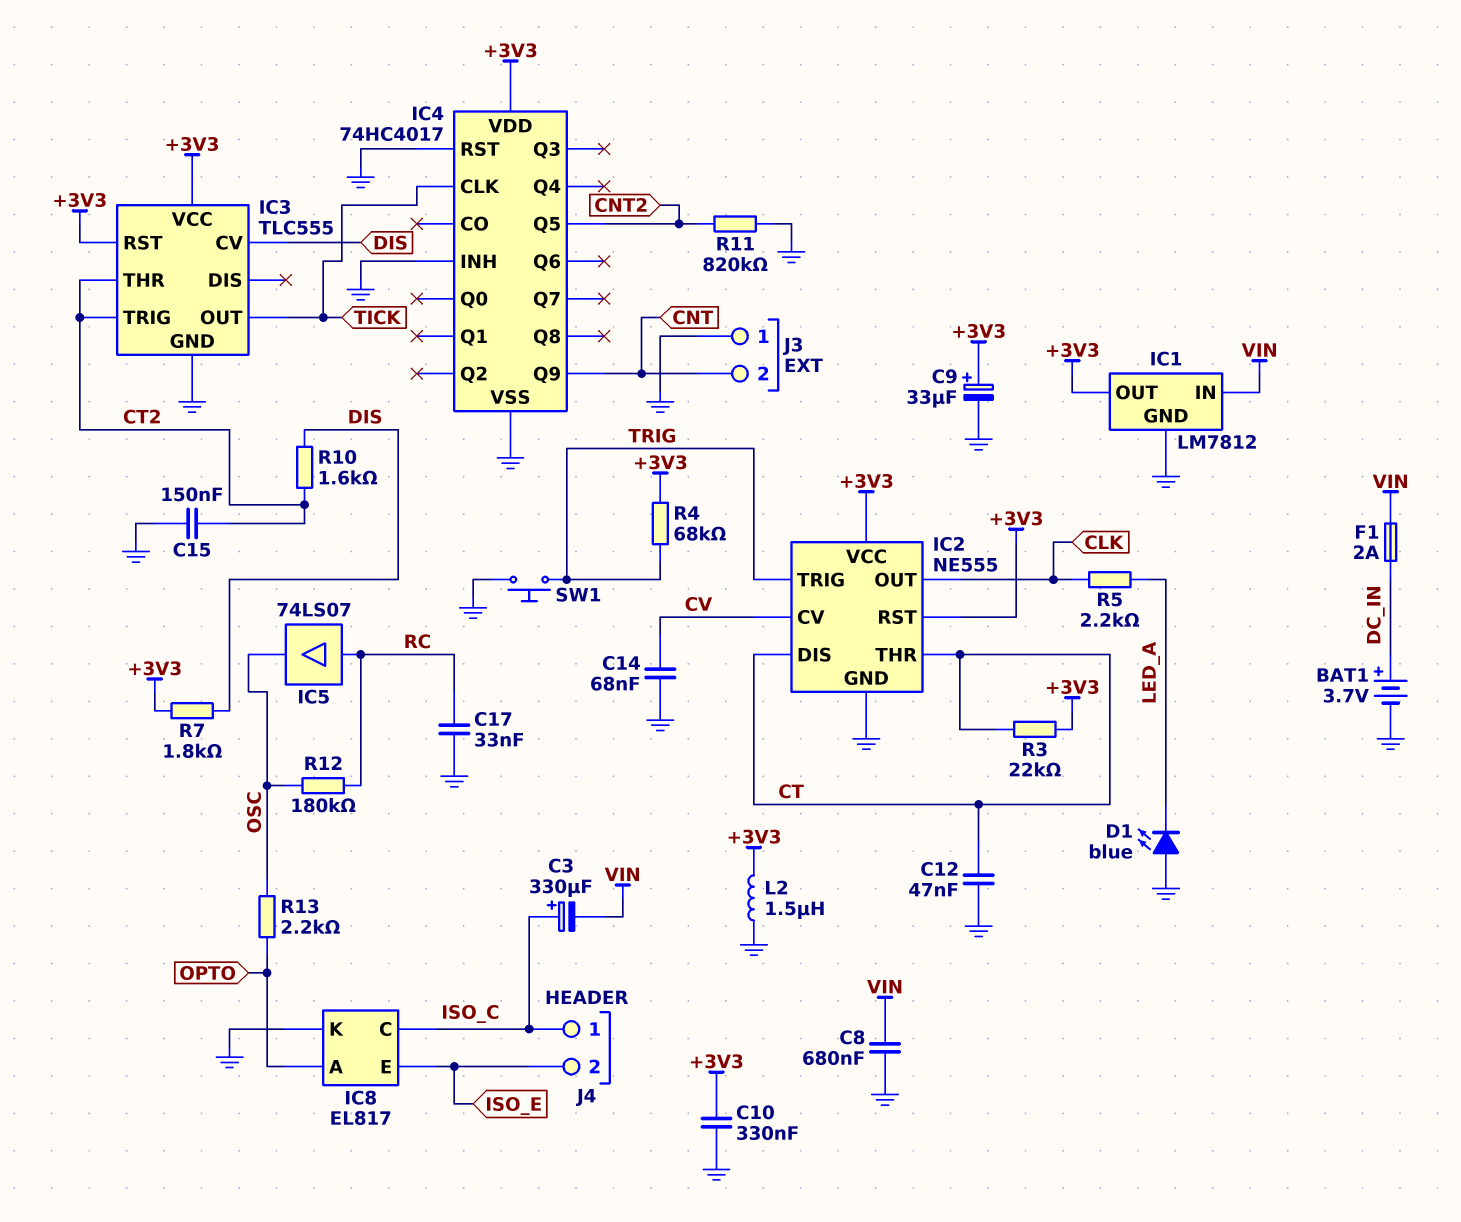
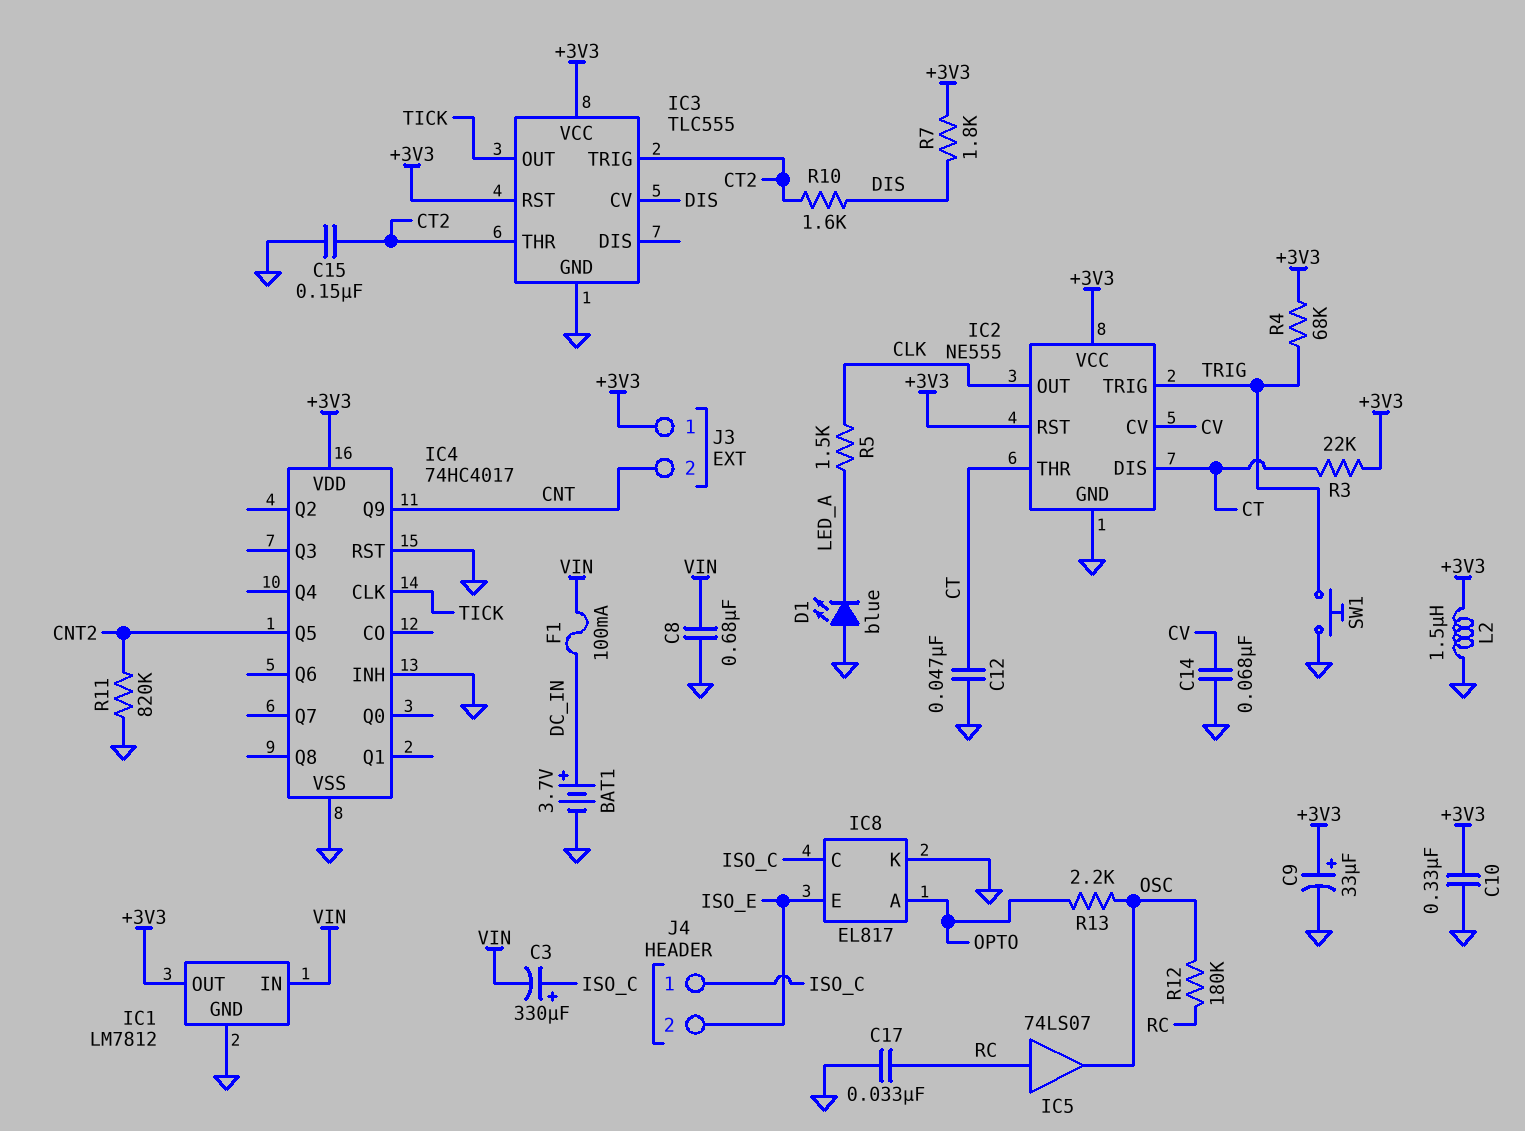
F1: 2A (DC_IN, VIN) -> 100mA (DC_IN, VIN)
J3 pin 1: GND -> +3V3
R5: 2.2k (CLK, LED_A) -> 1.5k (CLK, LED_A)

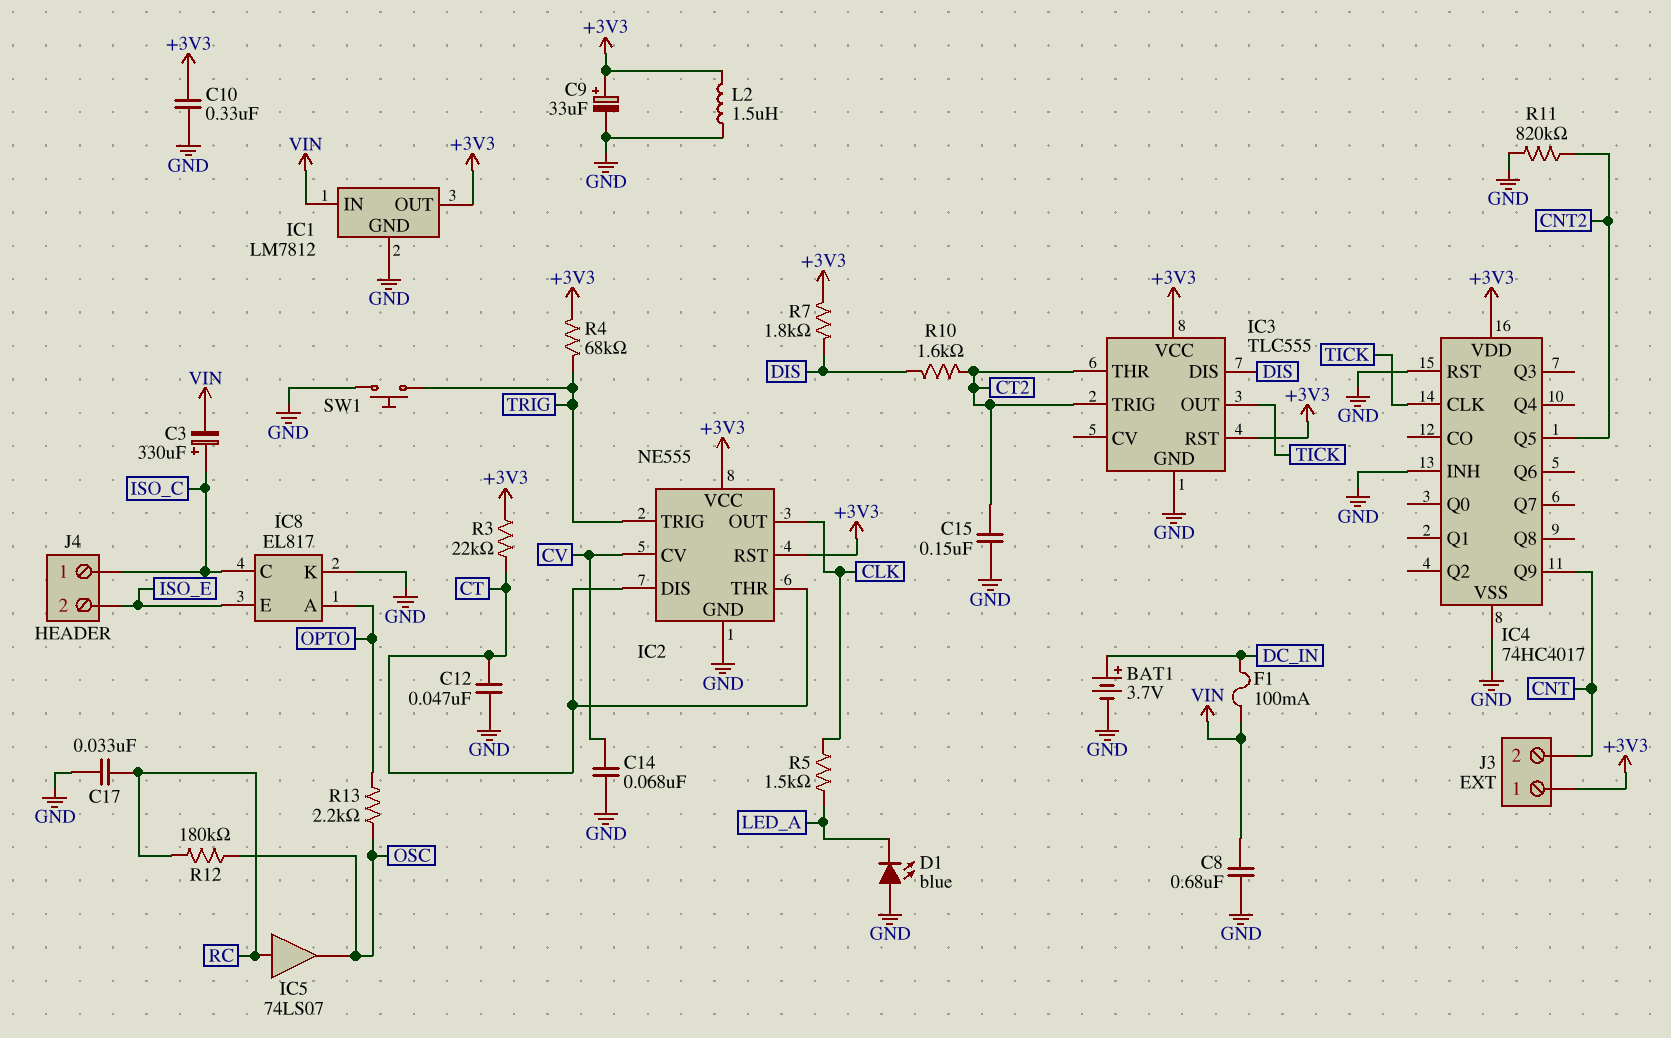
IC3 pin CV: DIS -> none
IC3 pin DIS: none -> DIS

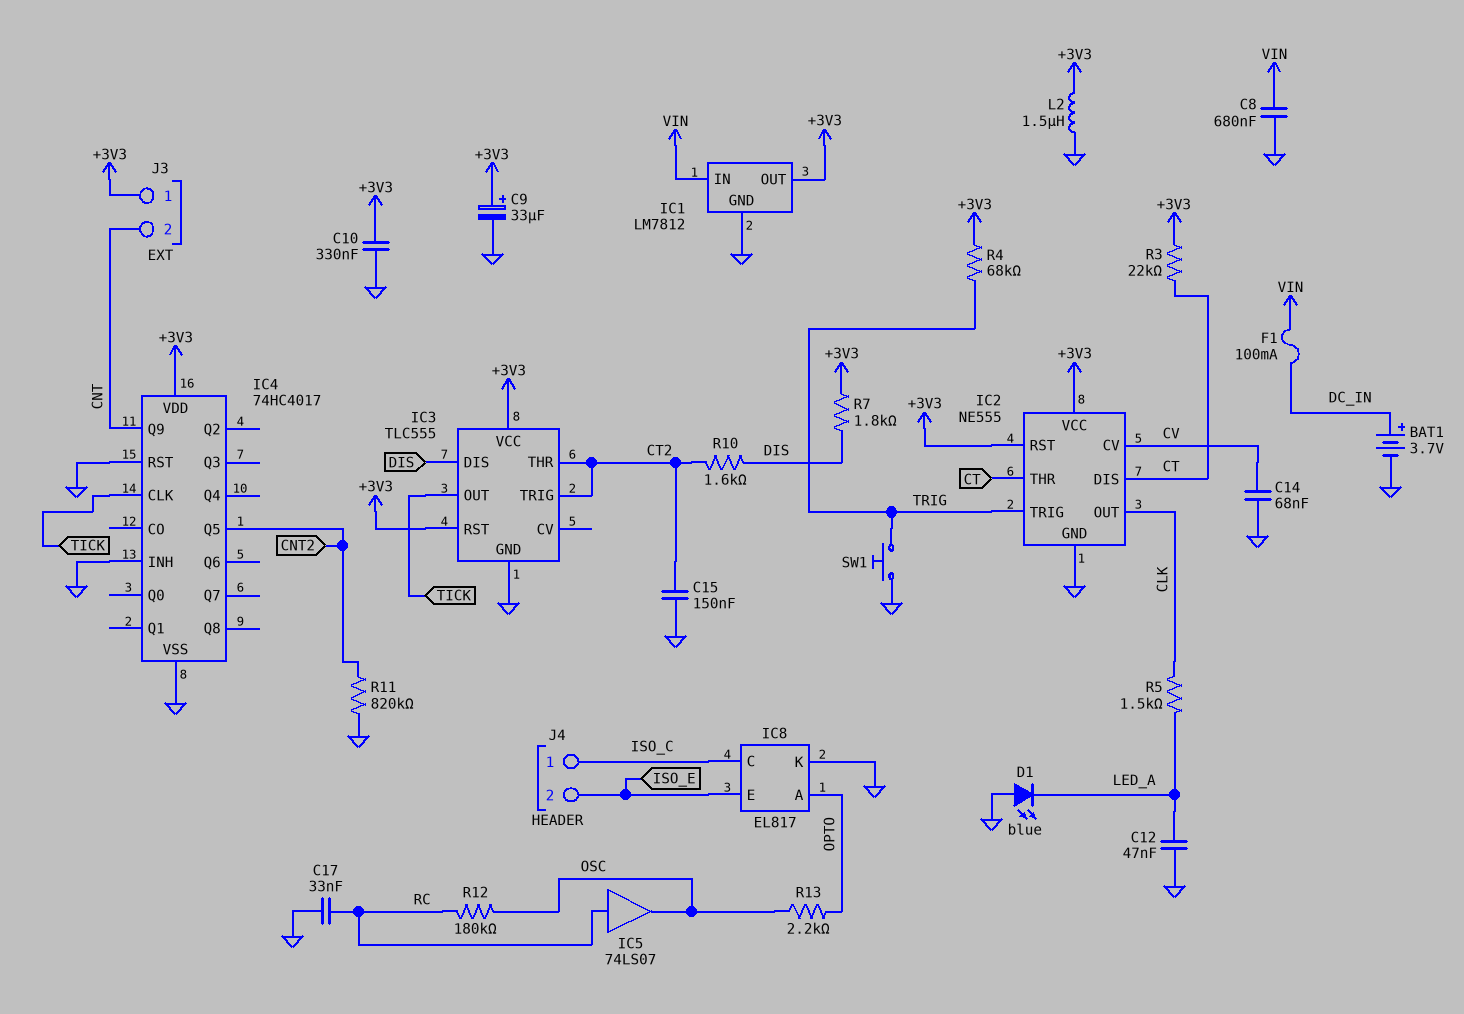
C3: 330uF (plus ISO_C, minus VIN) -> none
C12: 47nF (CT, GND) -> 47nF (GND, LED_A)

